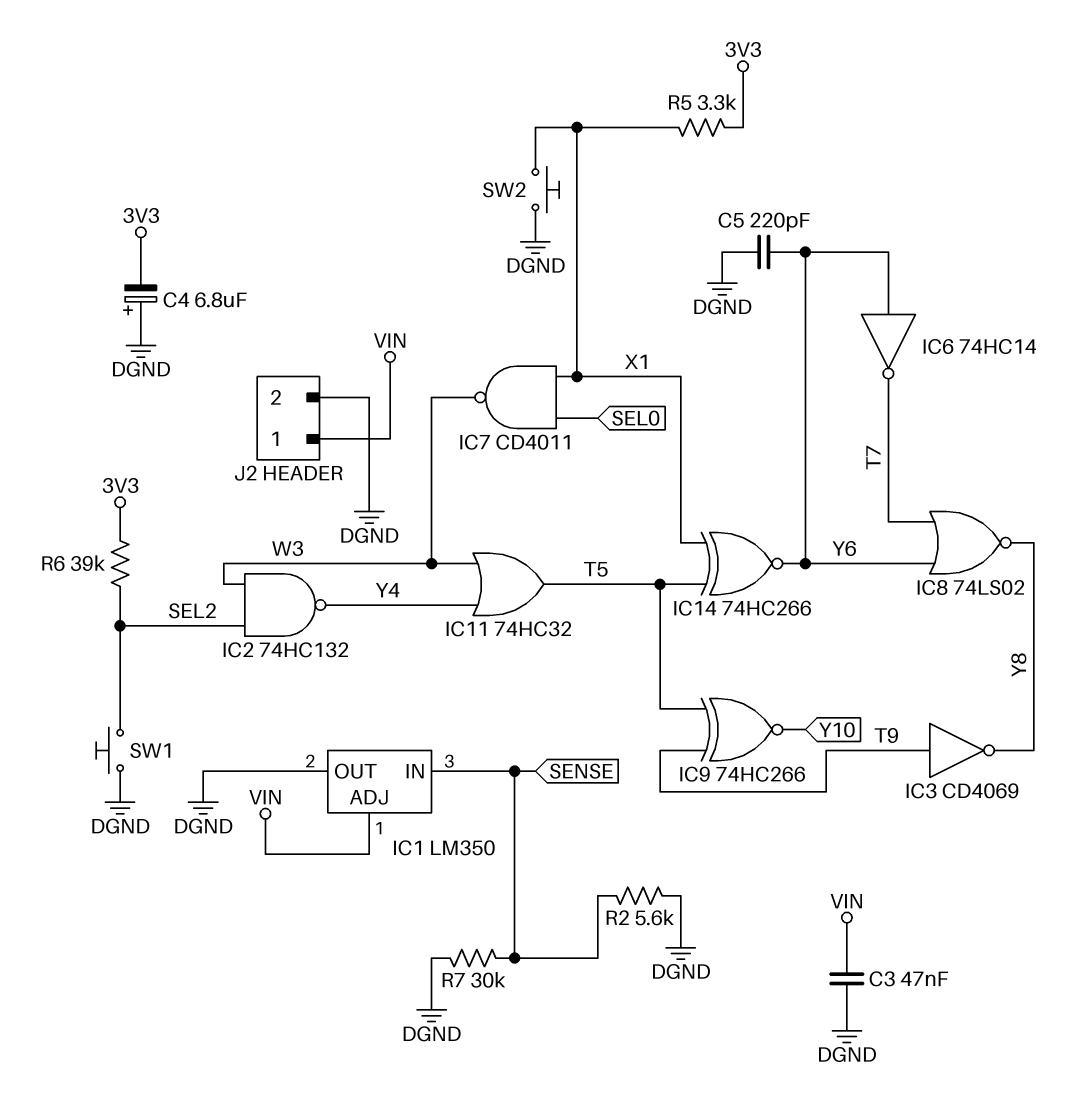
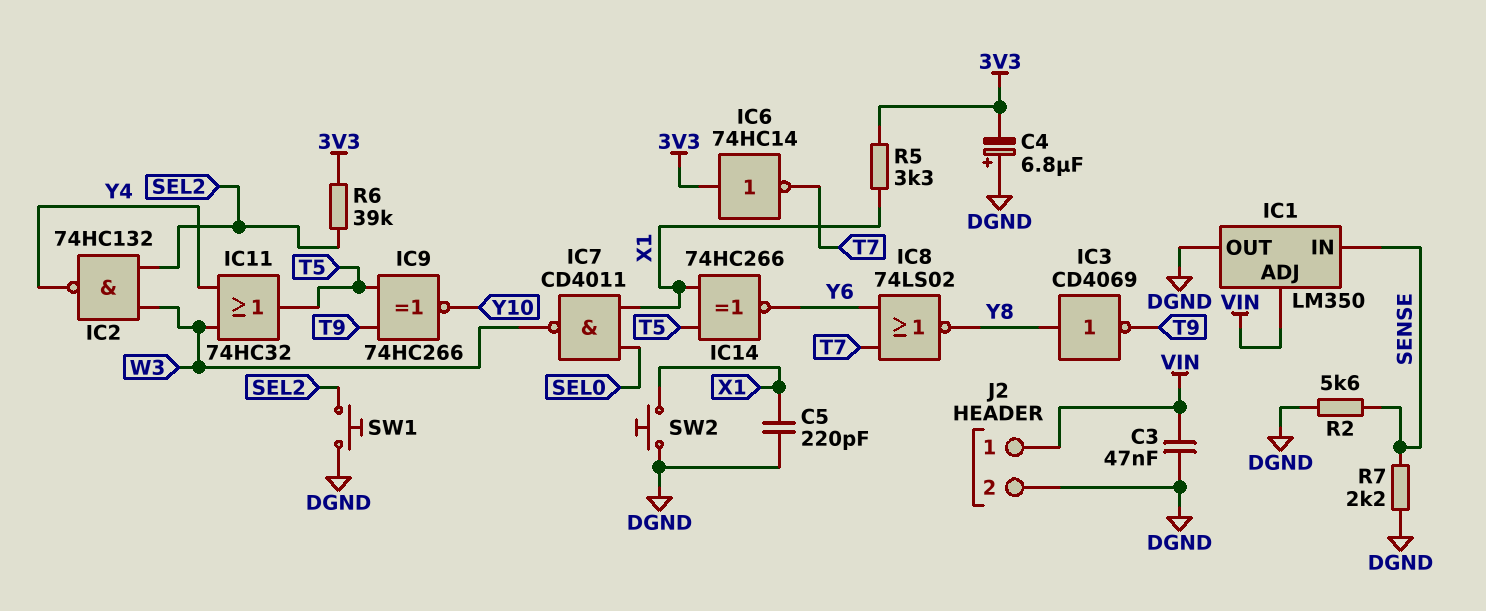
C5: 220pF (DGND, Y6) -> 220pF (DGND, X1)
IC3: NOT CD4069 (in T9, out Y8) -> NOT CD4069 (in Y8, out T9)
IC6: NOT 74HC14 (in Y6, out T7) -> NOT 74HC14 (in 3V3, out T7)
R7: 30k (DGND, SENSE) -> 2.2k (DGND, SENSE)

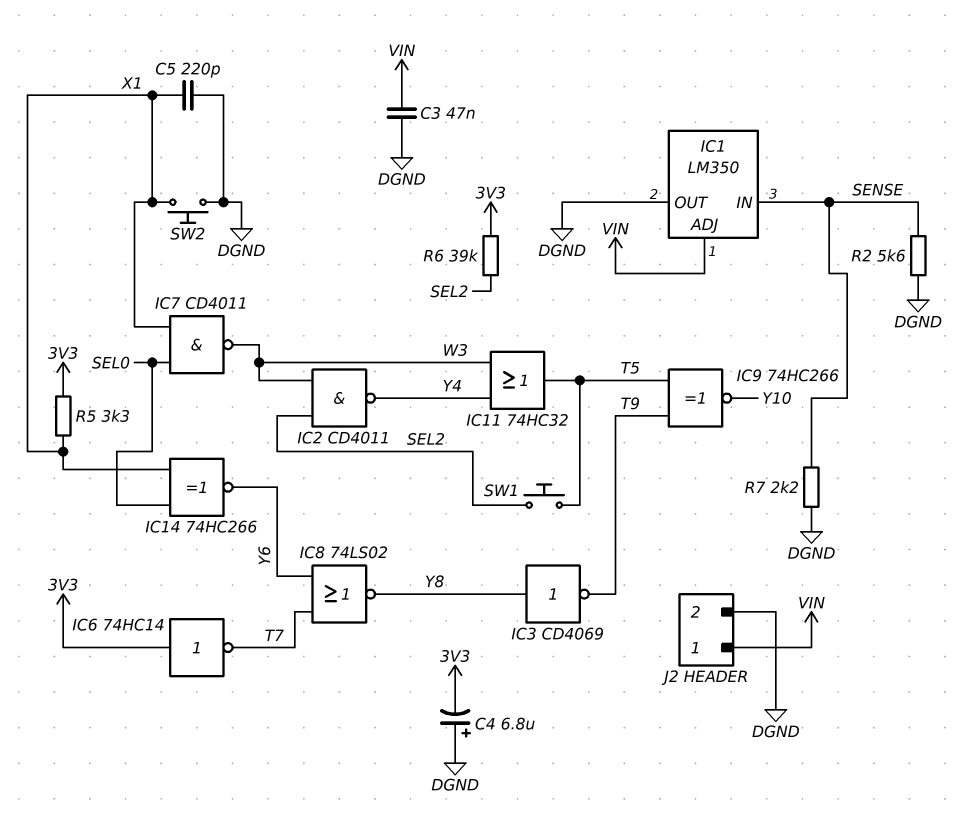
IC2: NAND 74HC132 (in SEL2, in W3, out Y4) -> NAND CD4011 (in SEL2, in W3, out Y4)
IC14: XNOR 74HC266 (in T5, in X1, out Y6) -> XNOR 74HC266 (in SEL0, in X1, out Y6)
SW1: button (DGND, SEL2) -> button (SEL2, T5)

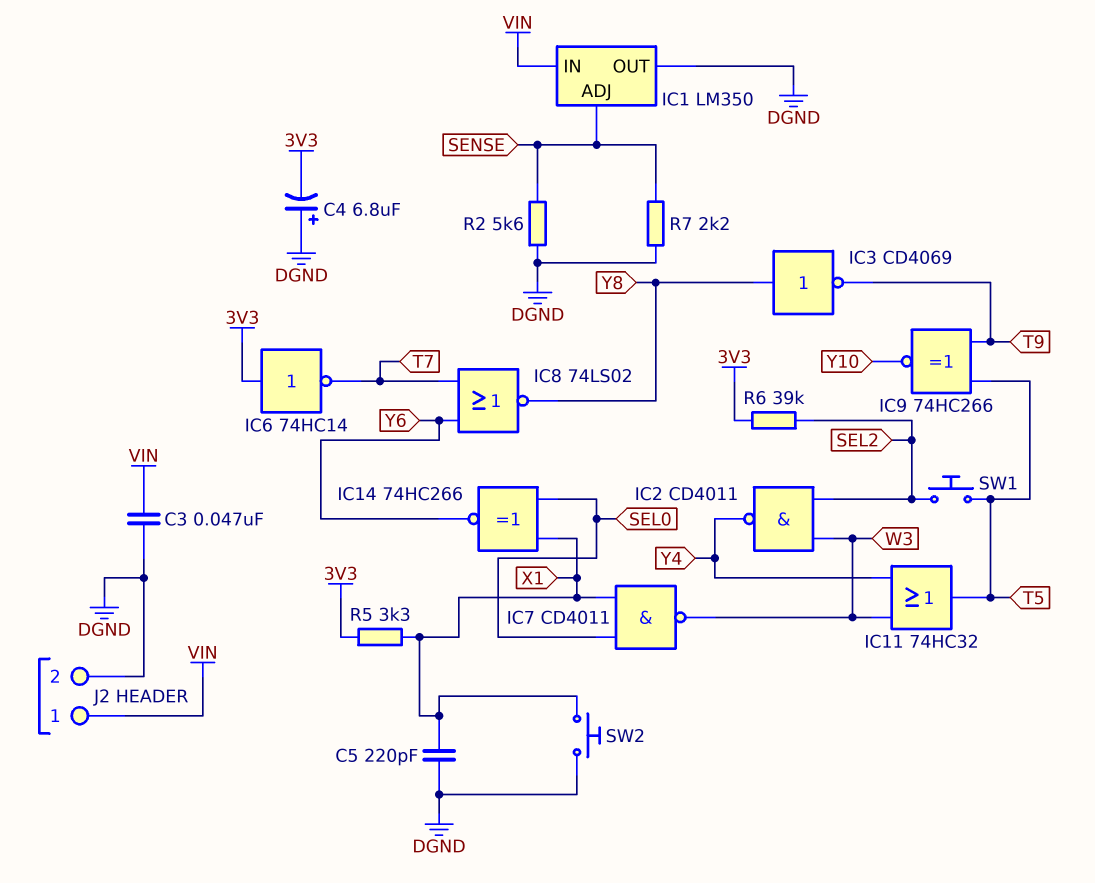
IC1 pin ADJ: VIN -> SENSE
IC1 pin IN: SENSE -> VIN

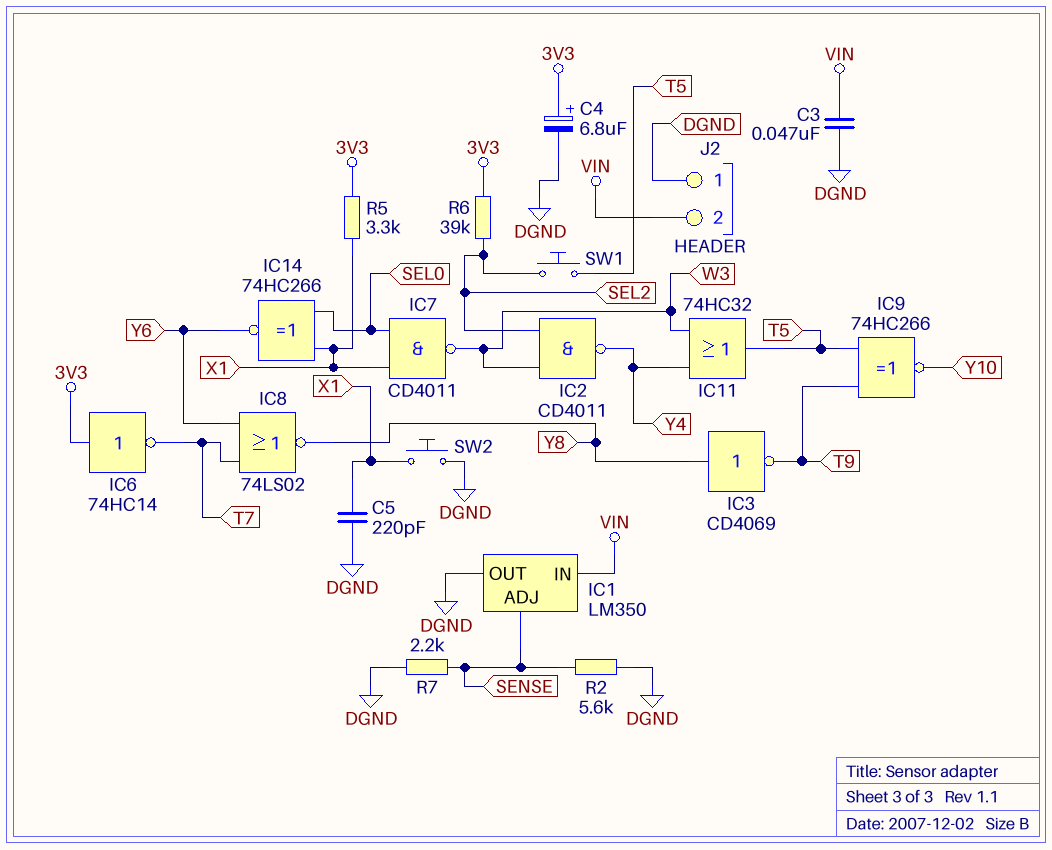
C4: 6.8uF (plus DGND, minus 3V3) -> 6.8uF (plus 3V3, minus DGND)
J2 pin 1: VIN -> DGND
J2 pin 2: DGND -> VIN

